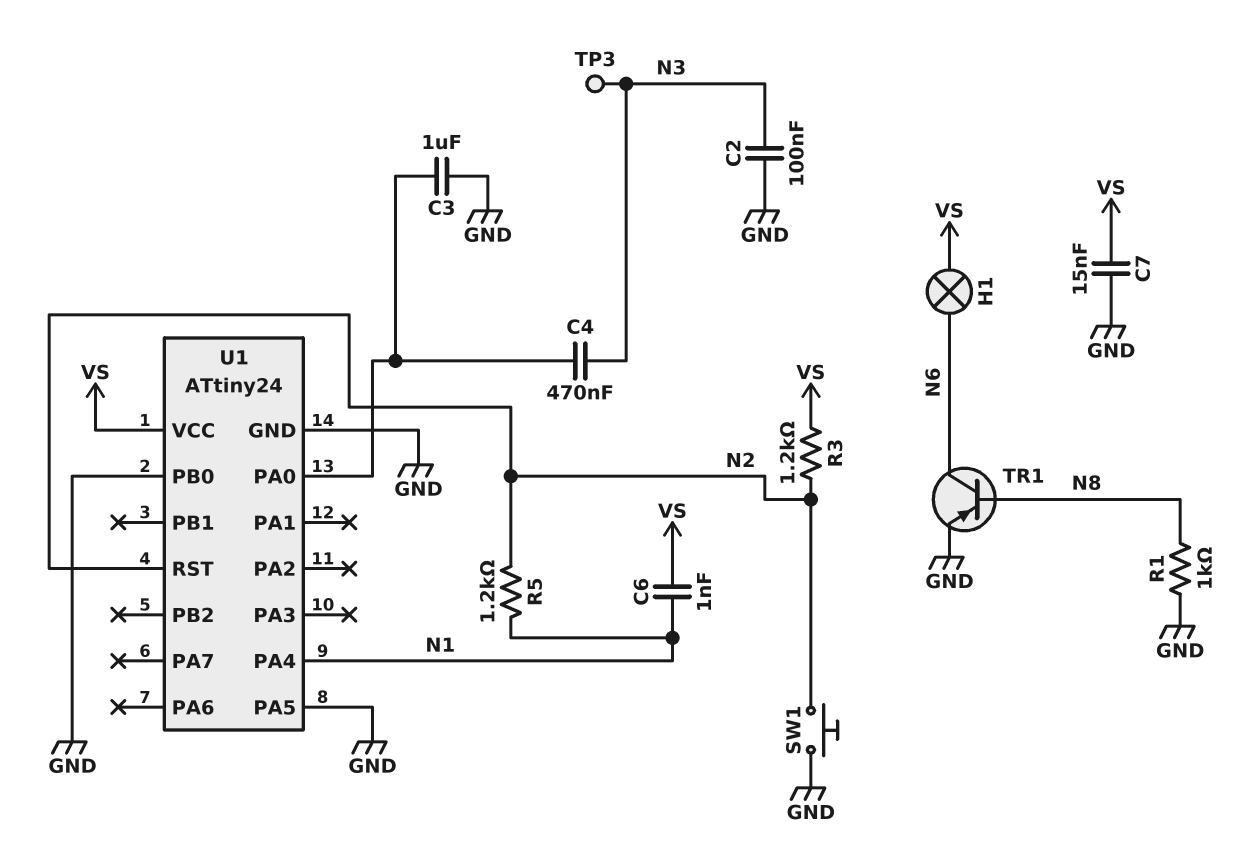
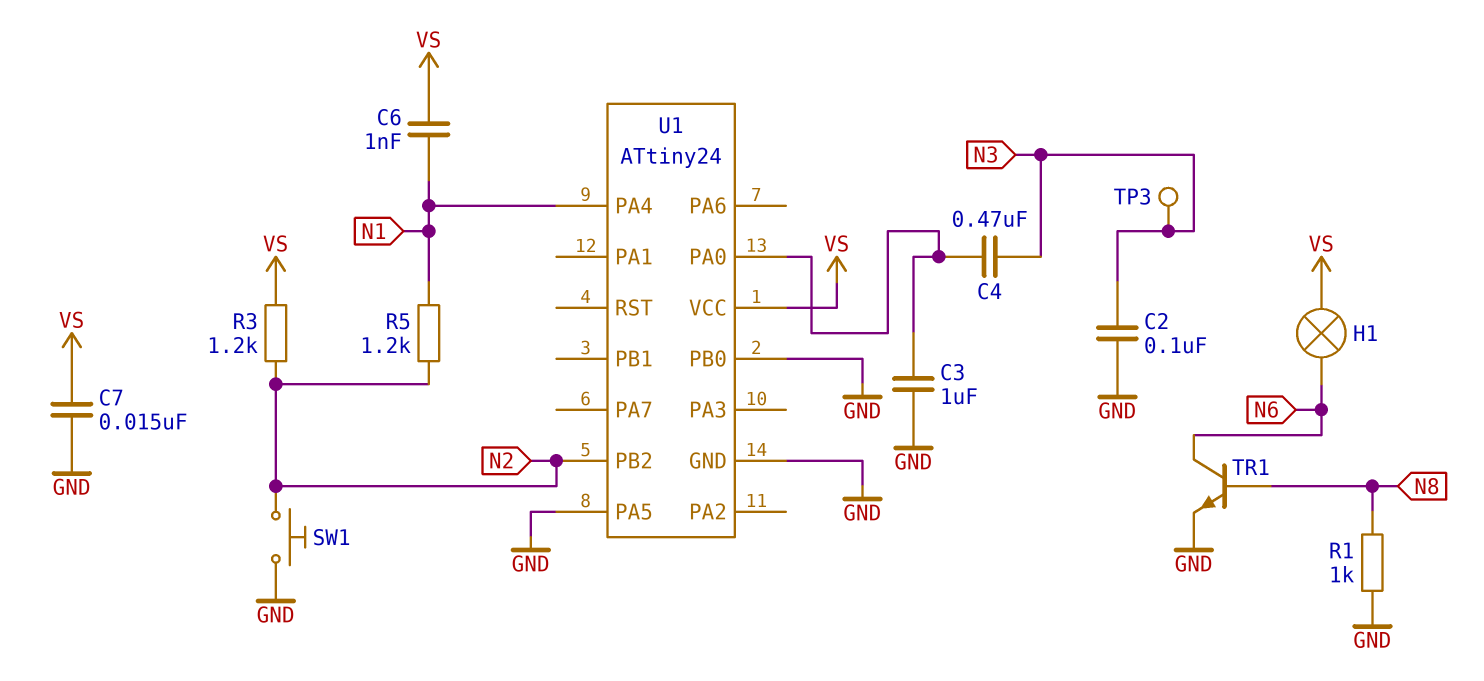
TR1: PNP (B N8, C N6, E GND) -> NPN (B N8, C N6, E GND)
U1 pin PB2: none -> N2
U1 pin RST: N2 -> none

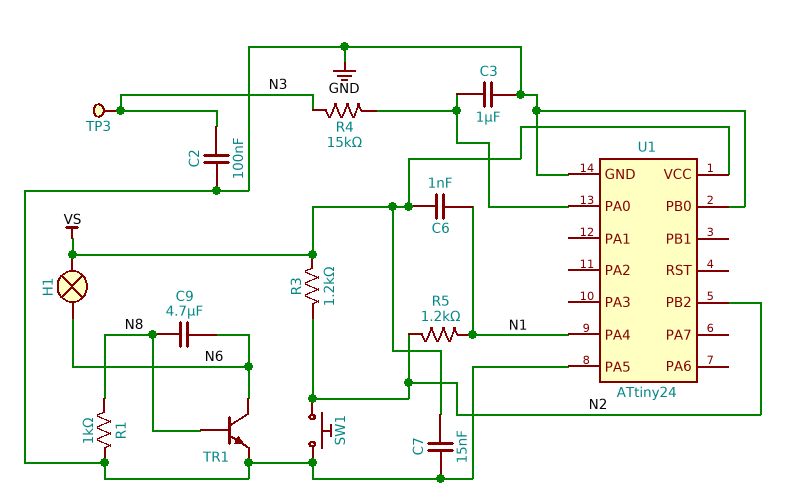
C4: 470nF (N3, U1/PA0) -> none
C9: none -> 4.7uF (N6, N8)
R4: none -> 15k (N3, U1/PA0)

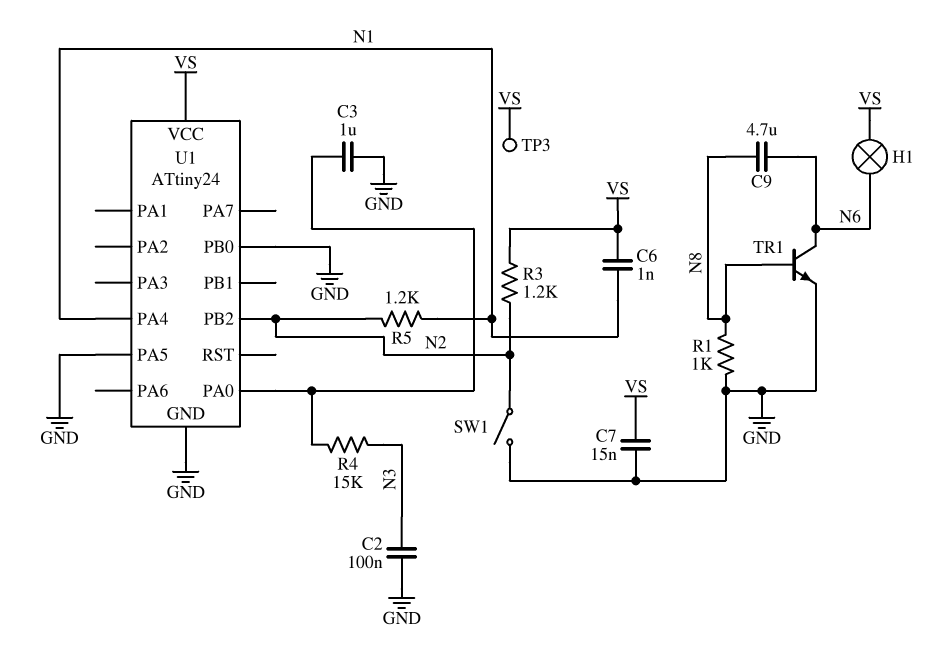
SW1: button (GND, N2) -> switch (GND, N2)
TP3: test point (N3) -> test point (VS)

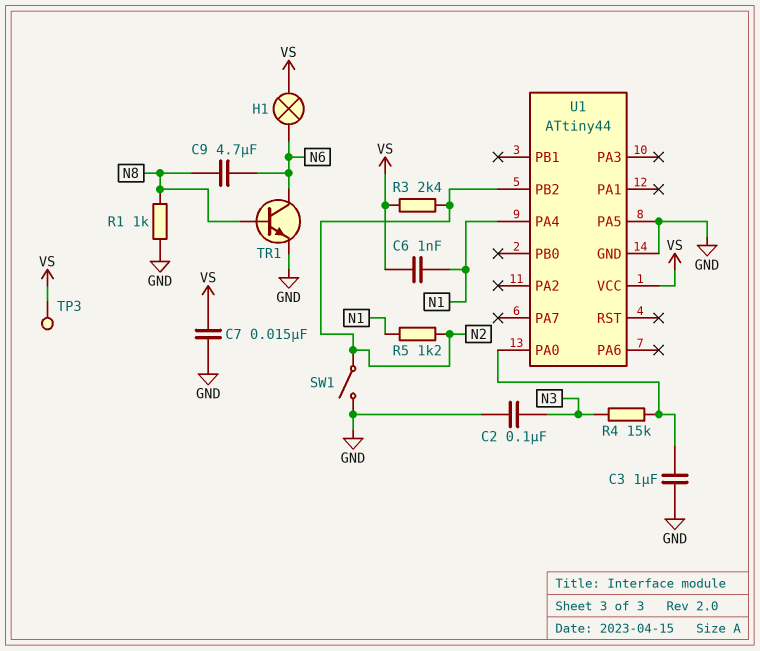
R3: 1.2k (N2, VS) -> 2.4k (N2, VS)
U1: ATtiny24 -> ATtiny44
U1 pin PB0: GND -> none

